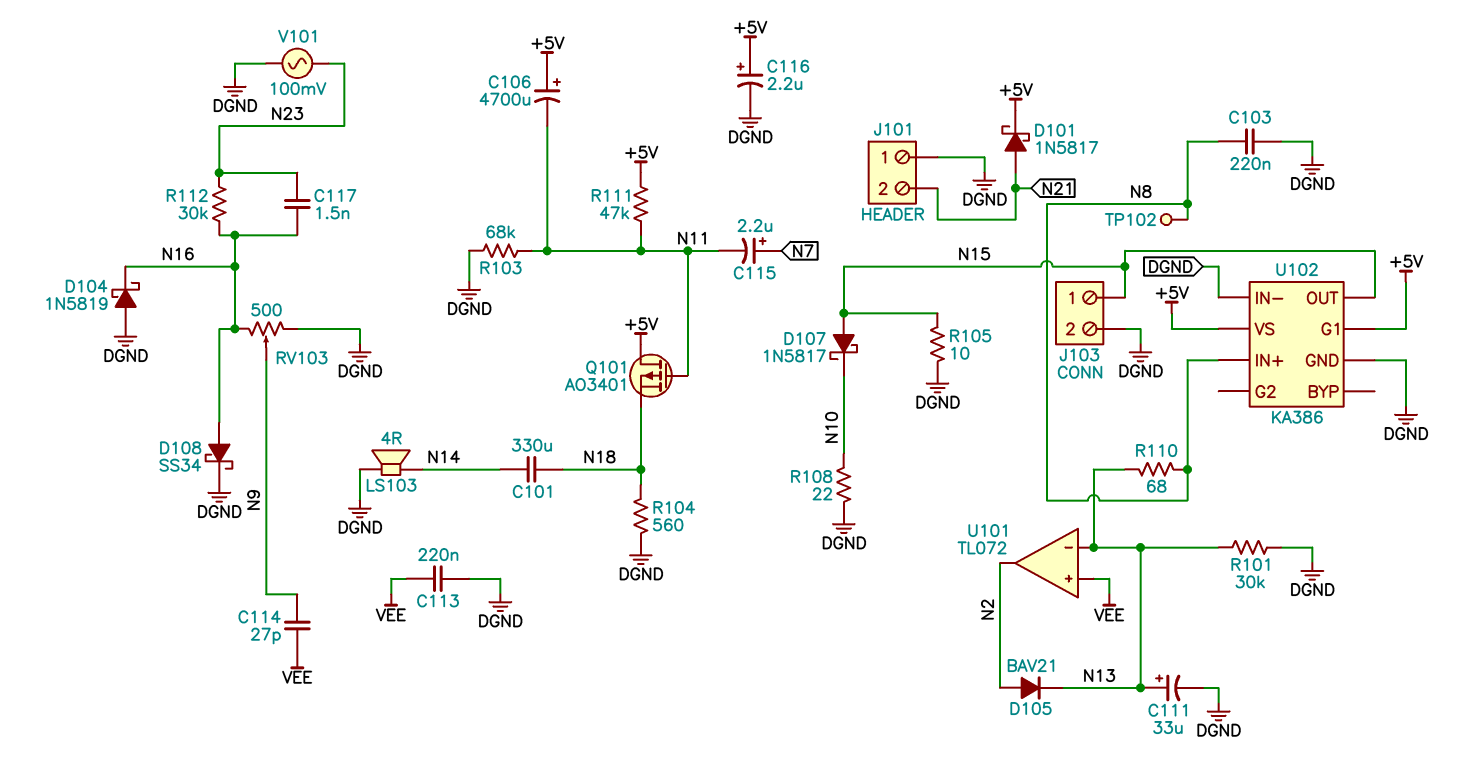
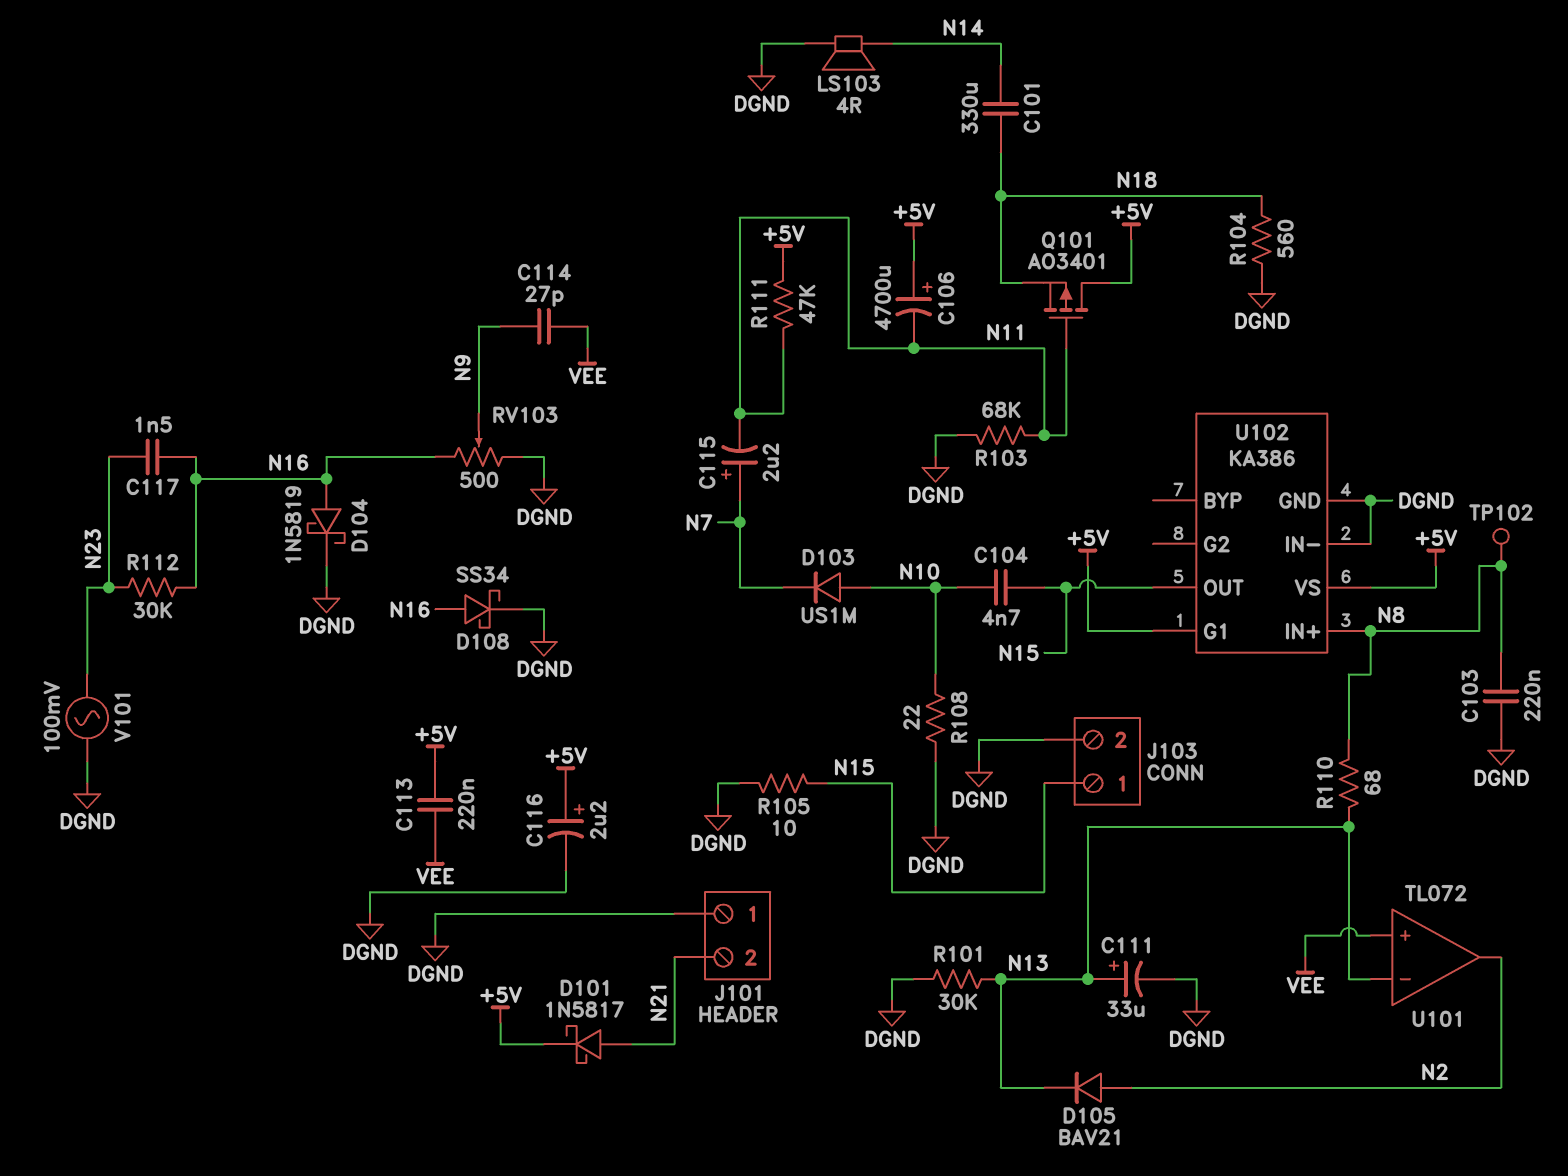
C104: none -> 4.7nF (N10, N15)
C113: 220nF (DGND, VEE) -> 220nF (+5V, VEE)
D103: none -> diode US1M (A N10, K N7)
D104: schottky 1N5819 (A DGND, K N16) -> schottky 1N5819 (A N16, K DGND)
D107: schottky 1N5817 (A N15, K N10) -> none

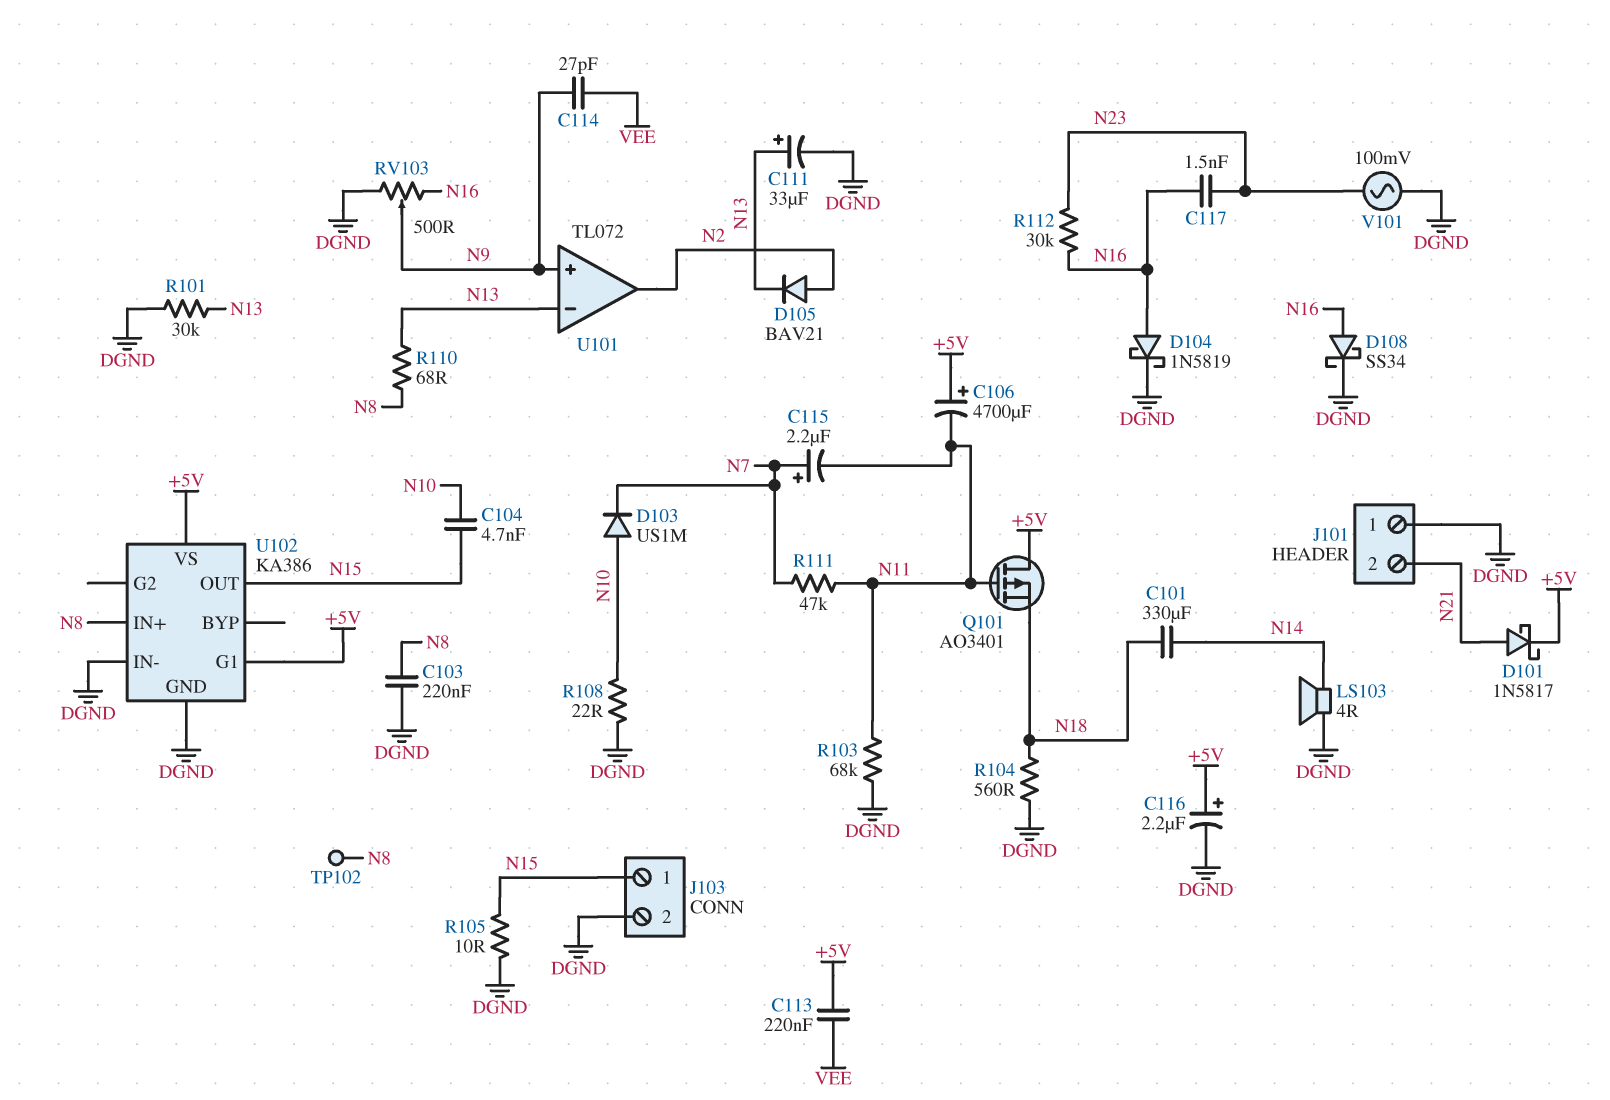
R111: 47k (+5V, N11) -> 47k (N7, N11)
U101 pin in+: VEE -> N9

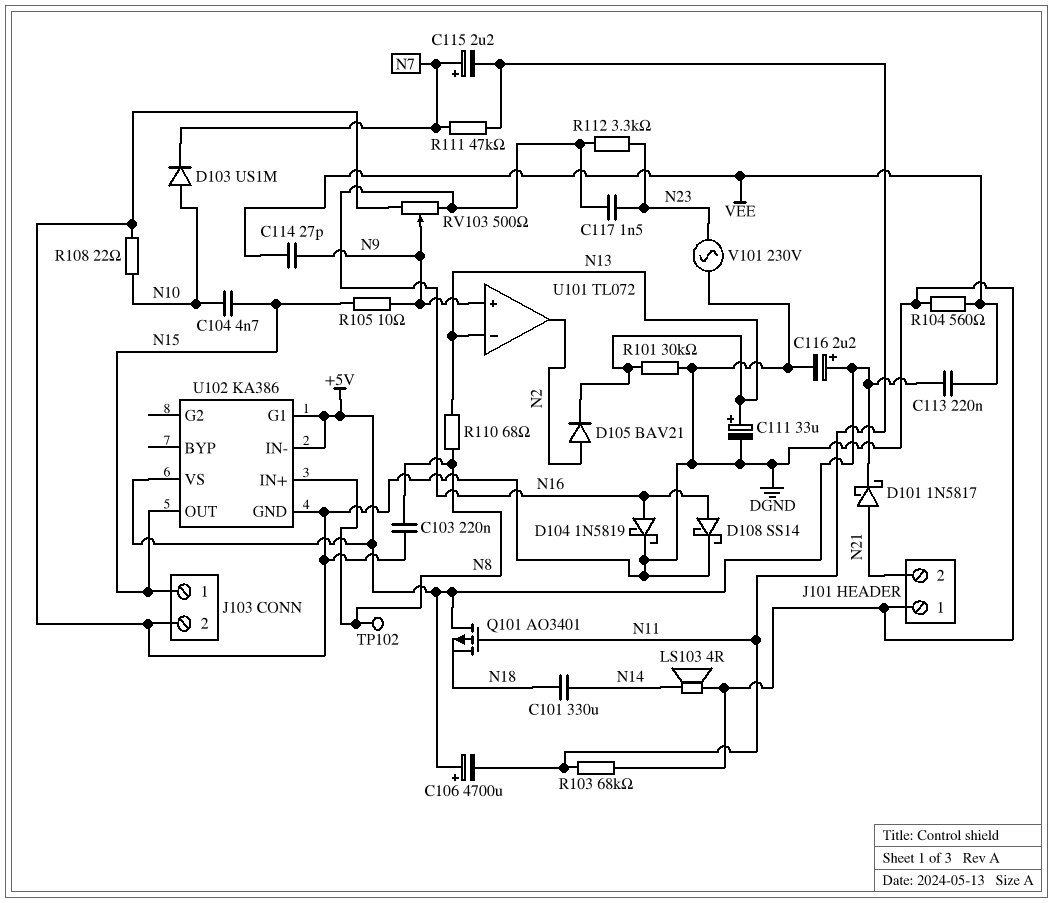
D108: schottky SS34 (A N16, K DGND) -> schottky SS14 (A N16, K DGND)
R104: 560 (DGND, N18) -> 560 (DGND, VEE)
R105: 10 (DGND, N15) -> 10 (N9, N15)
R112: 30k (N16, N23) -> 3.3k (N16, N23)
U102 pin IN-: DGND -> +5V
V101: AC 100mV (DGND, N23) -> AC 230V (DGND, N23)

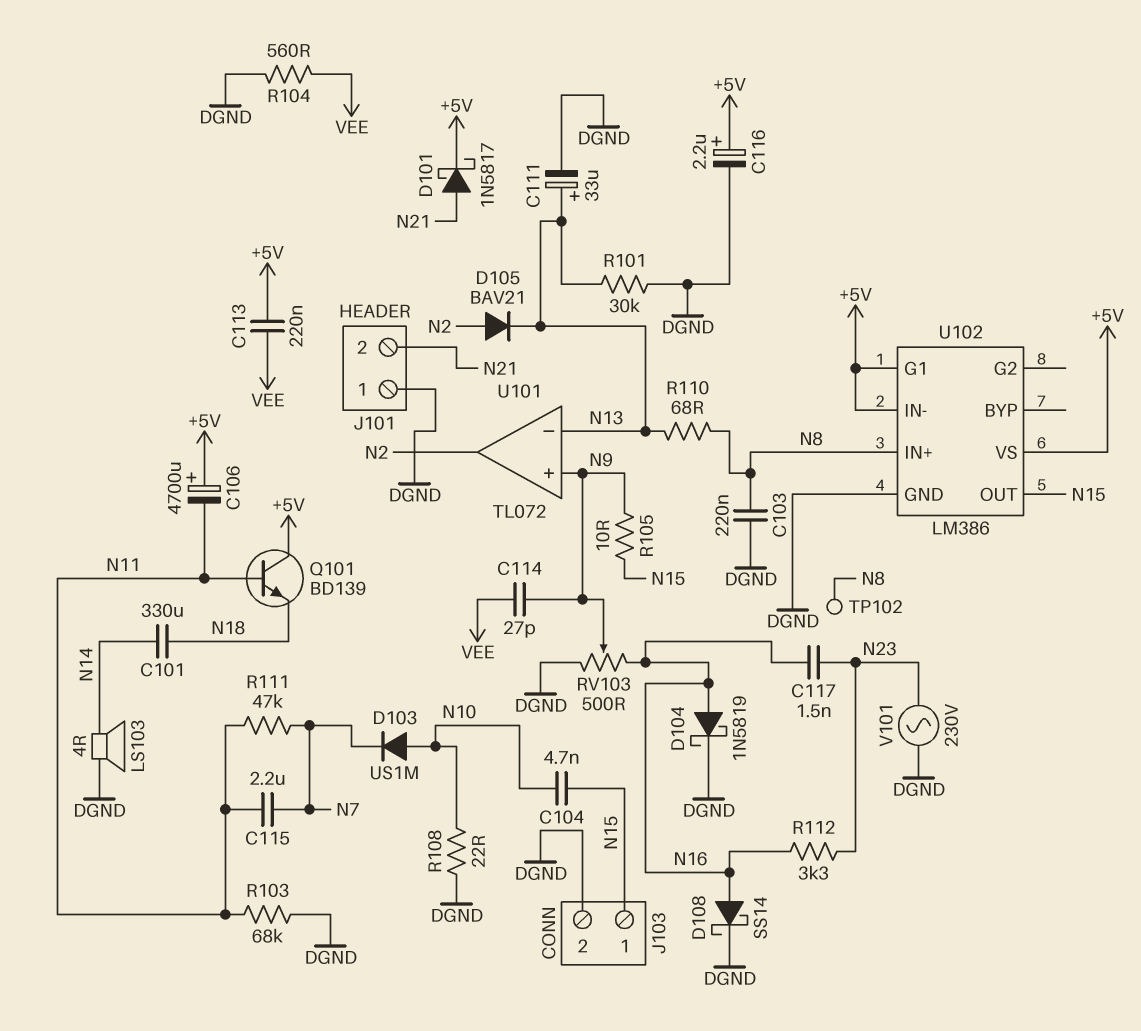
C115: 2.2uF (plus N7, minus N11) -> 2.2uF (N7, N11)
Q101: PMOS AO3401 (G N11, D +5V, S N18) -> NPN BD139 (B N11, C +5V, E N18)
U102: KA386 -> LM386

